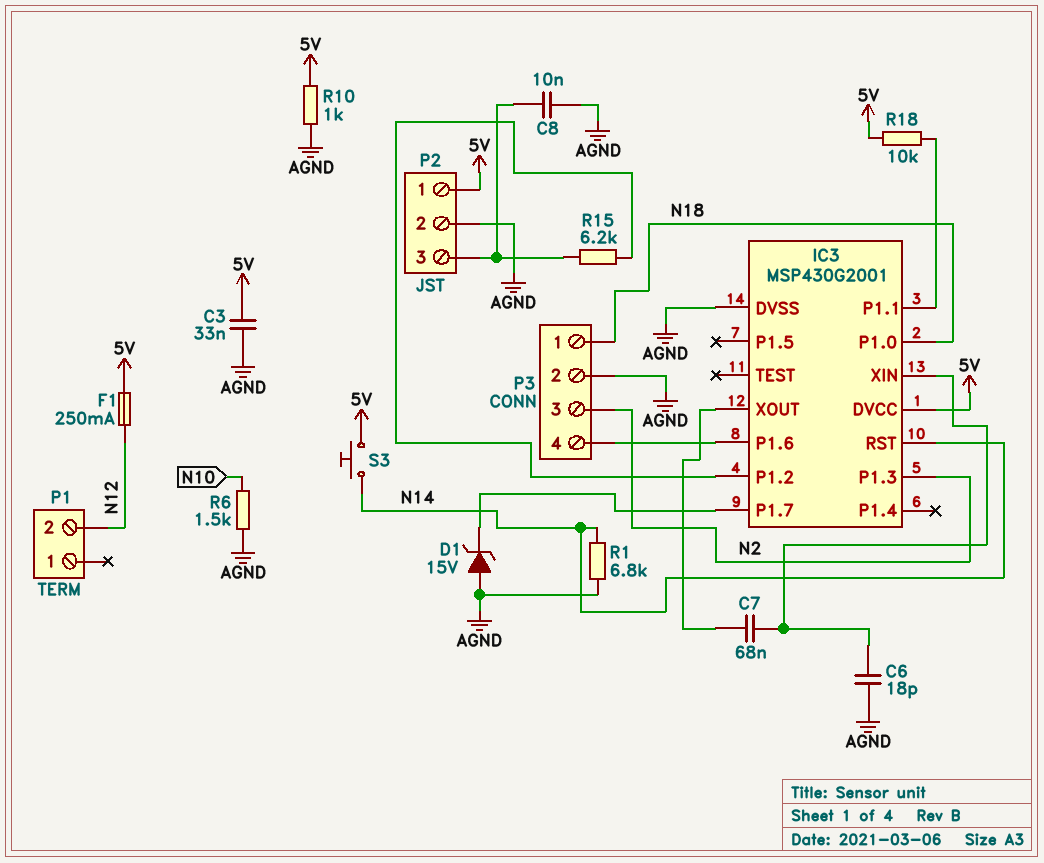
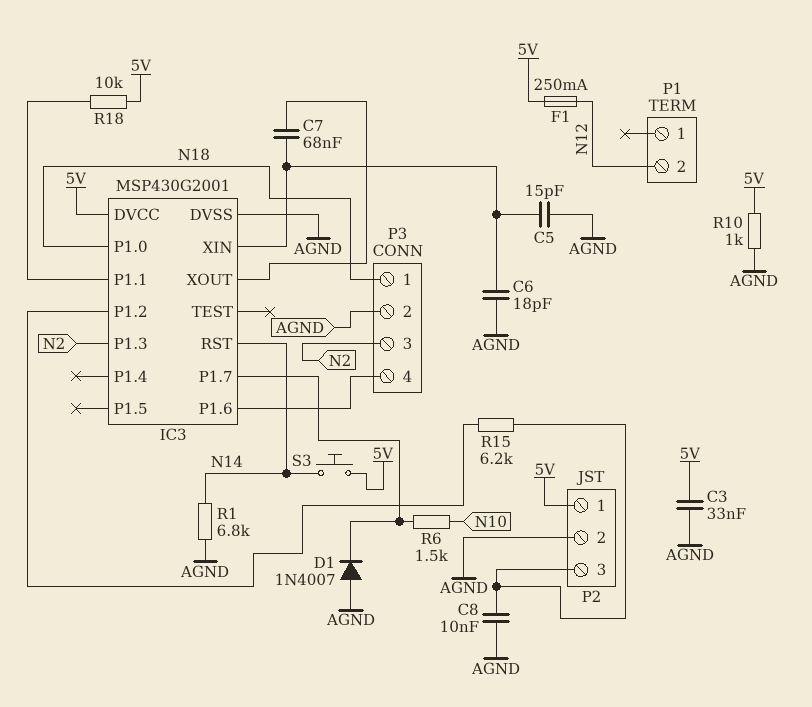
C5: none -> 15pF (AGND, IC3/XIN)
D1: zener 15V (A AGND, K IC3/P1.7) -> diode 1N4007 (A AGND, K IC3/P1.7)
R6: 1.5k (AGND, N10) -> 1.5k (IC3/P1.7, N10)

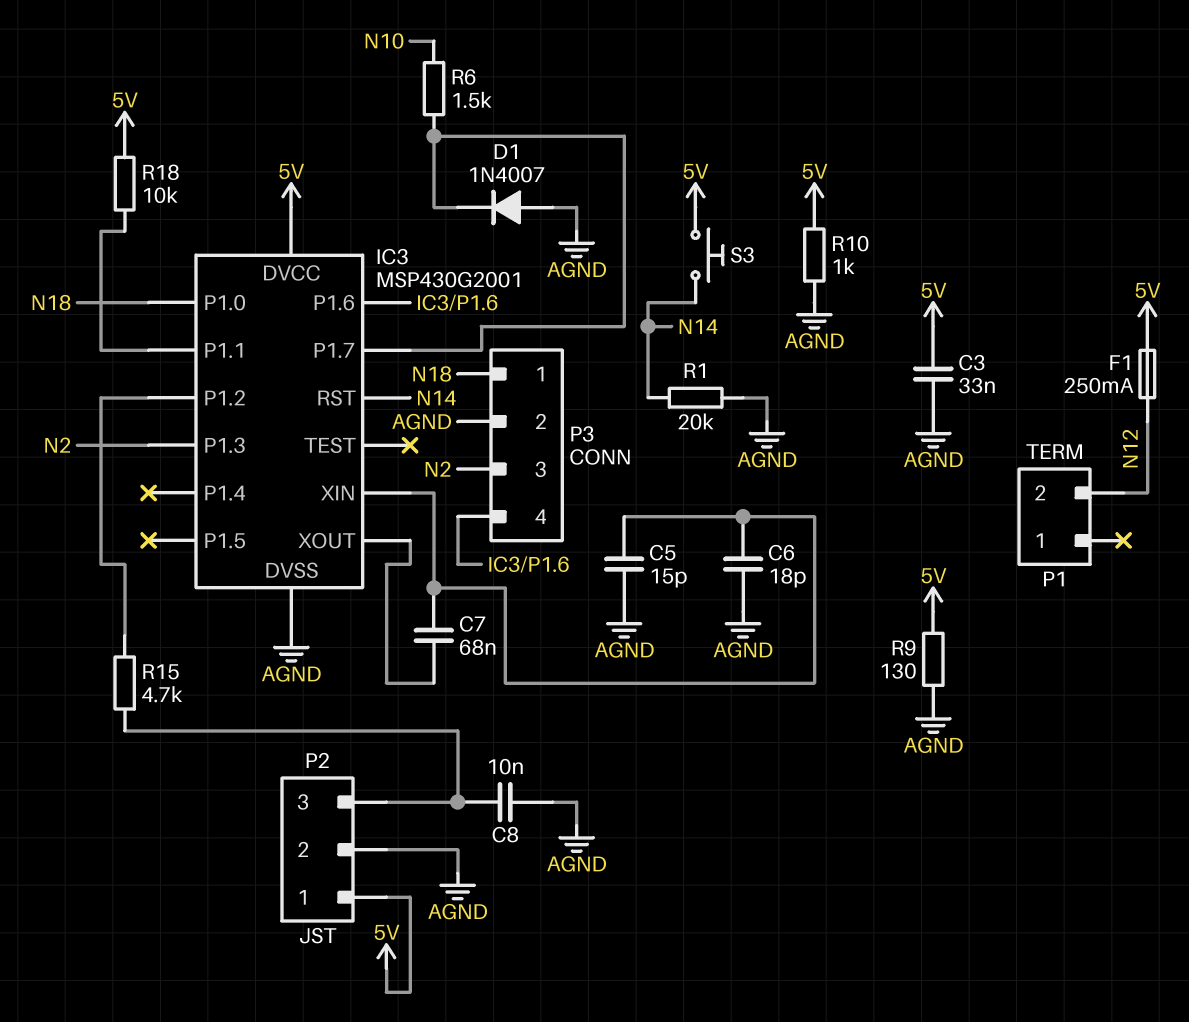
R1: 6.8k (AGND, N14) -> 20k (AGND, N14)
R9: none -> 130 (5V, AGND)
R15: 6.2k (IC3/P1.2, P2/3) -> 4.7k (IC3/P1.2, P2/3)

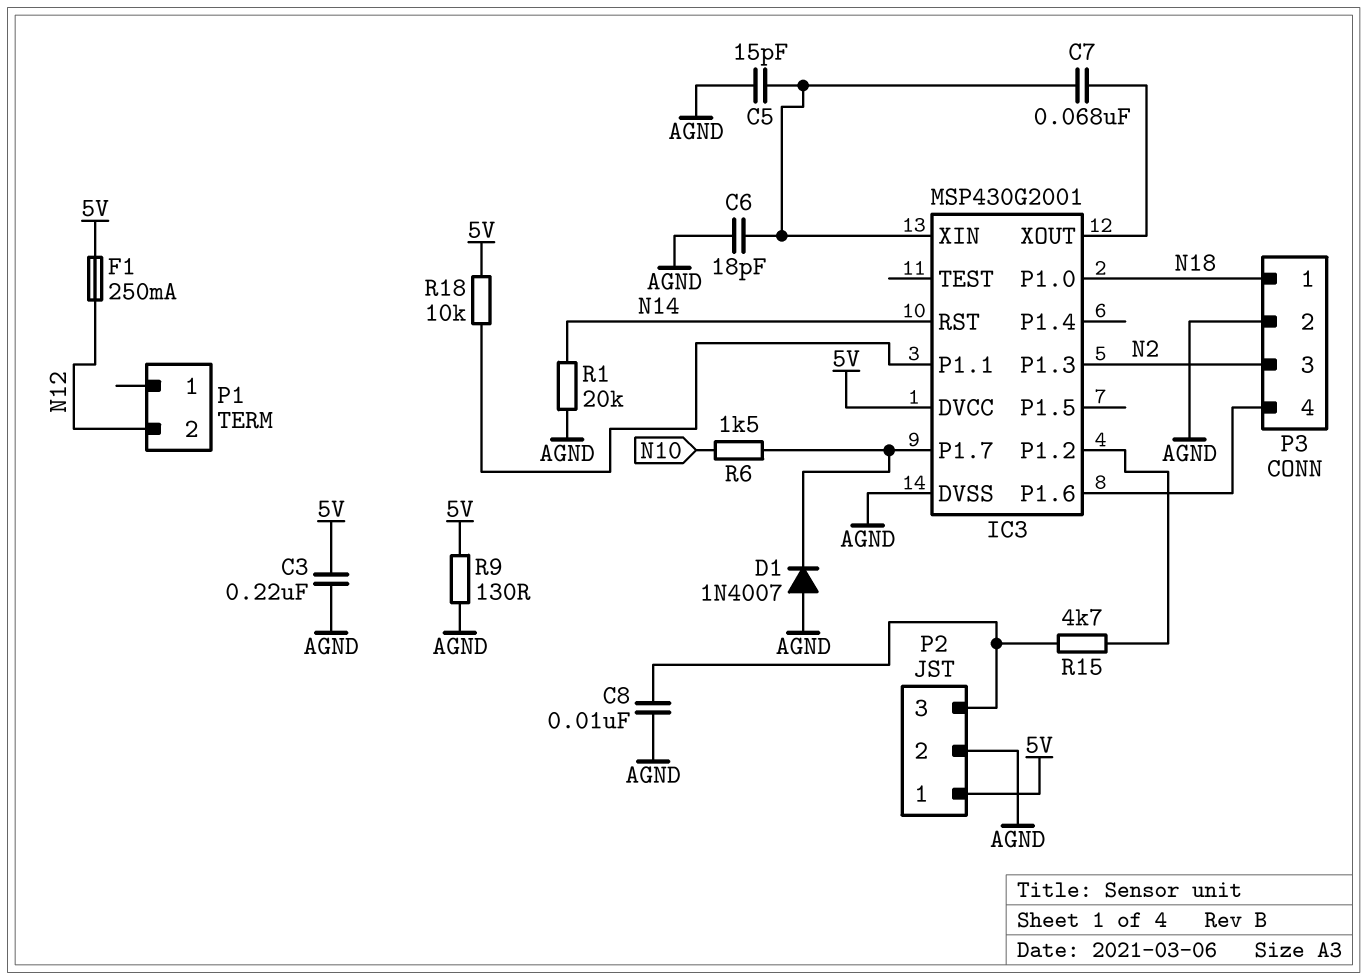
C3: 33nF (5V, AGND) -> 220nF (5V, AGND)
R10: 1k (5V, AGND) -> none
S3: button (5V, N14) -> none

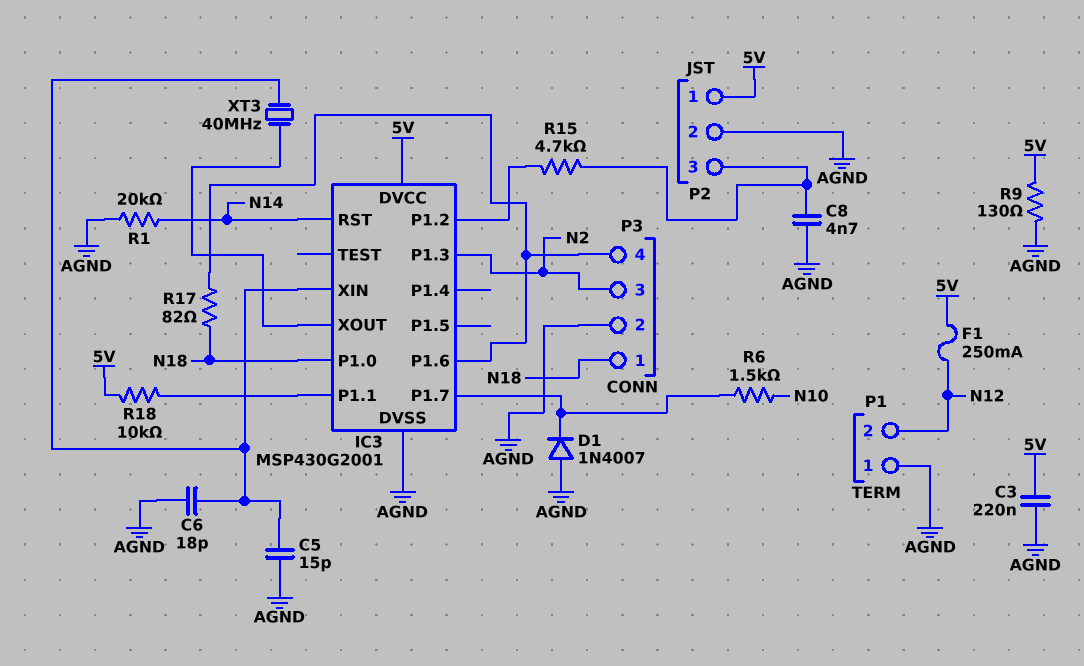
C7: 68nF (IC3/XIN, IC3/XOUT) -> none
C8: 10nF (AGND, P2/3) -> 4.7nF (AGND, P2/3)
P1 pin 1: none -> AGND
R17: none -> 82 (IC3/P1.6, N18)
XT3: none -> 40MHz (IC3/XIN, IC3/XOUT)

